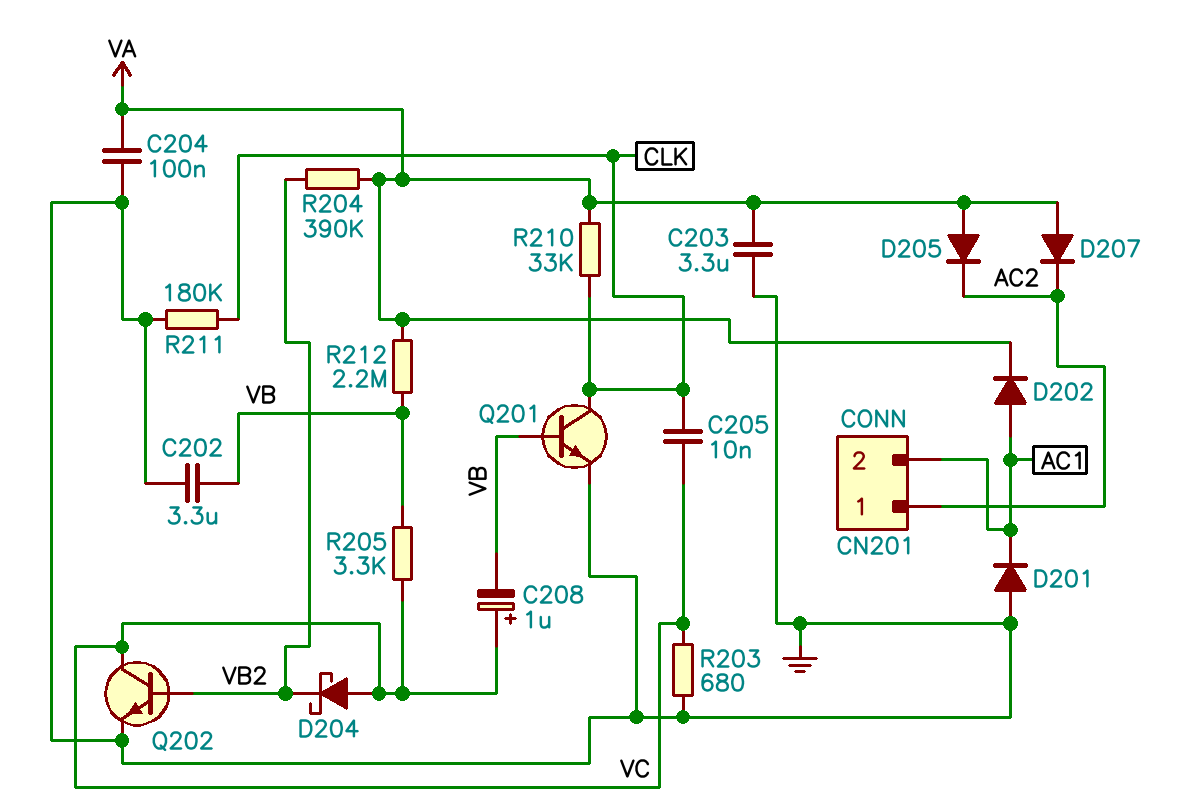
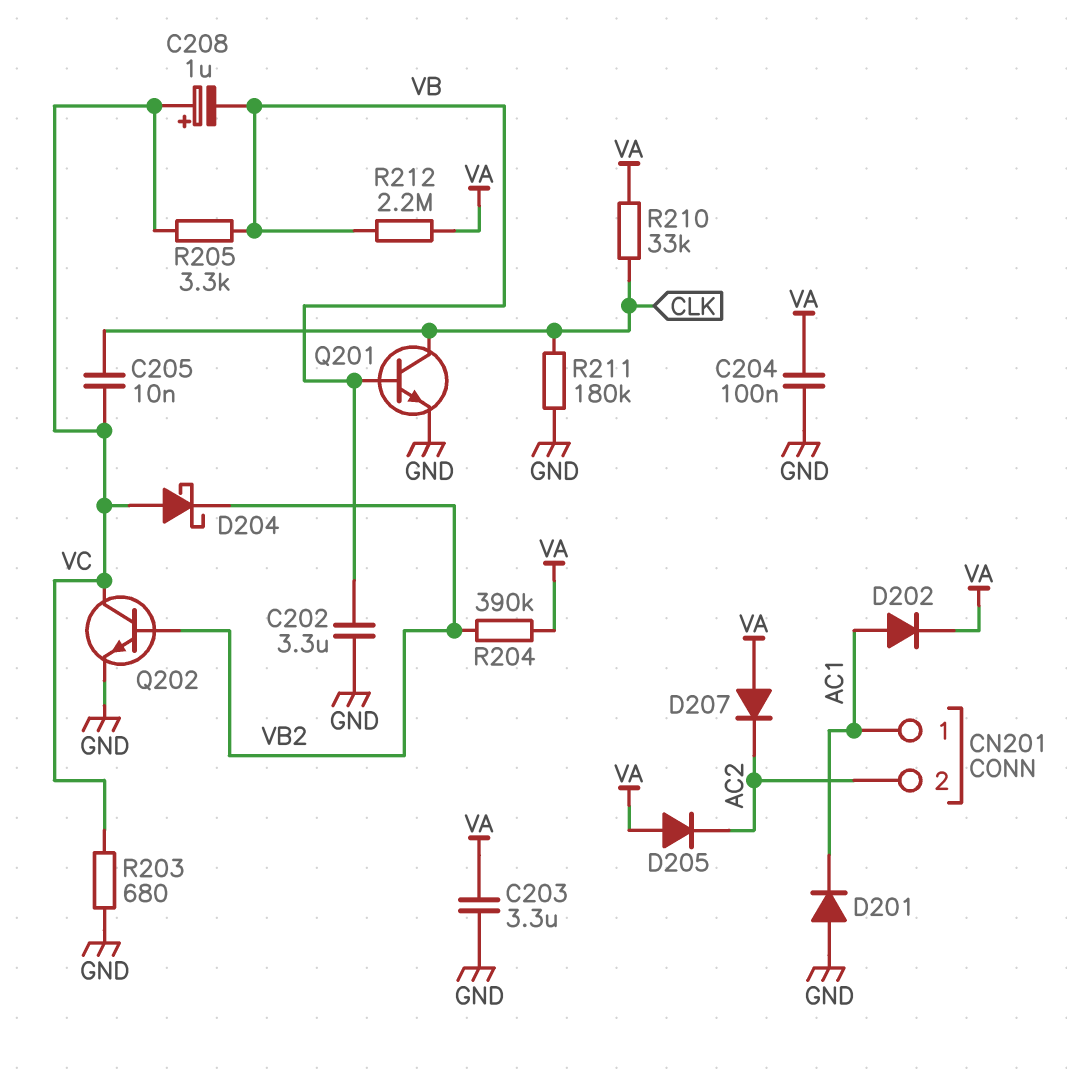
CN201 pin 1: AC2 -> AC1
CN201 pin 2: AC1 -> AC2

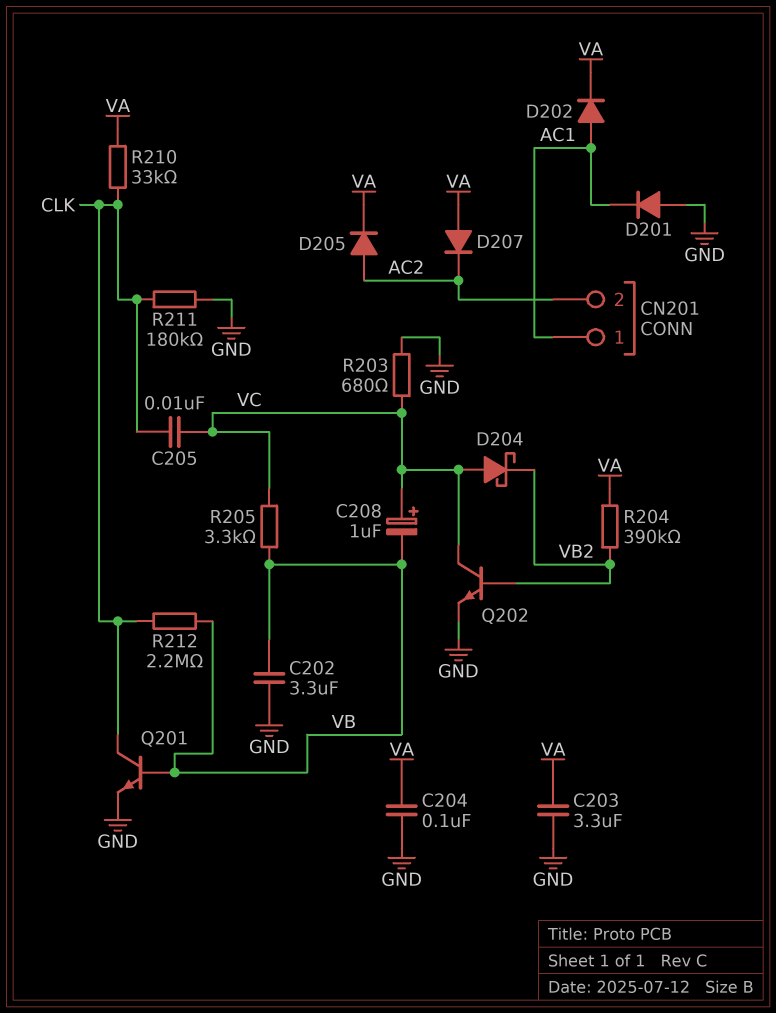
D205: diode (A VA, K AC2) -> diode (A AC2, K VA)
R212: 2.2M (VA, VB) -> 2.2M (CLK, VB)

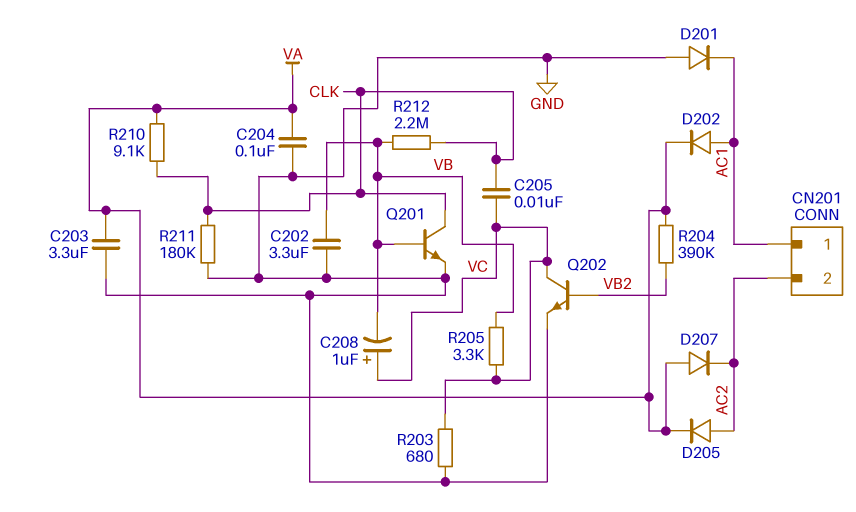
D204: schottky (A VC, K VB2) -> none
R210: 33k (CLK, VA) -> 9.1k (CLK, VA)

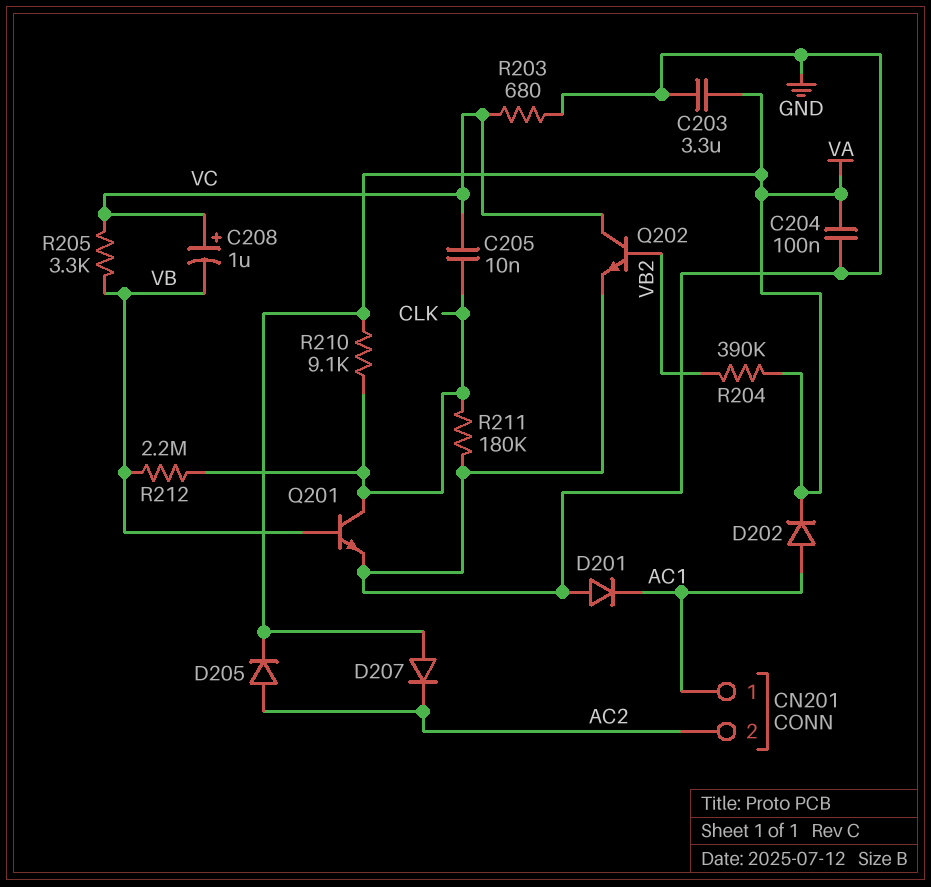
C202: 3.3uF (GND, VB) -> none

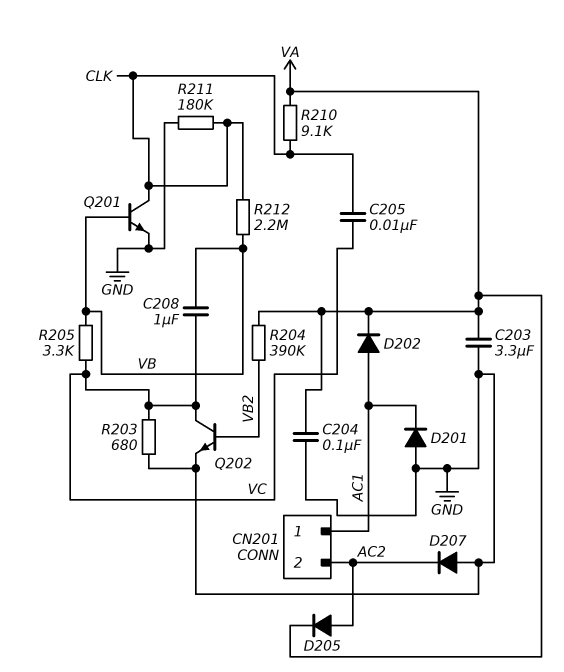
C208: 1uF (plus VC, minus VB) -> 1uF (VB, VC)
D207: diode (A VA, K AC2) -> diode (A GND, K AC2)

